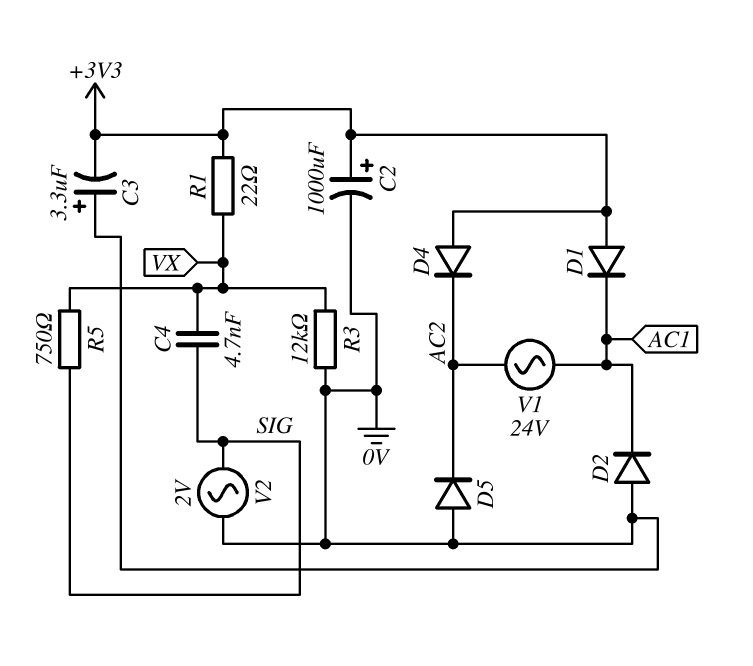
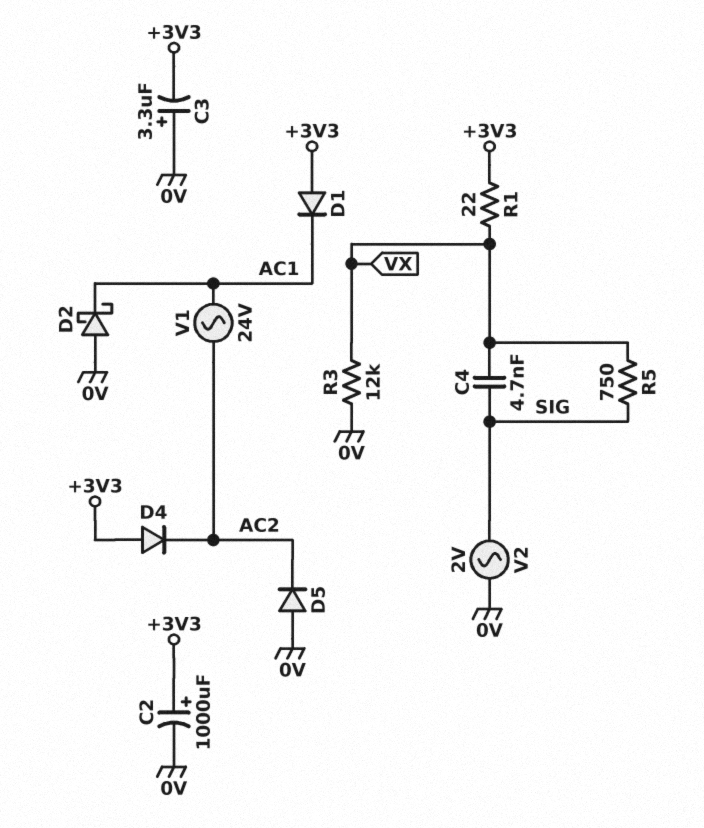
D2: diode (A 0V, K AC1) -> schottky (A 0V, K AC1)

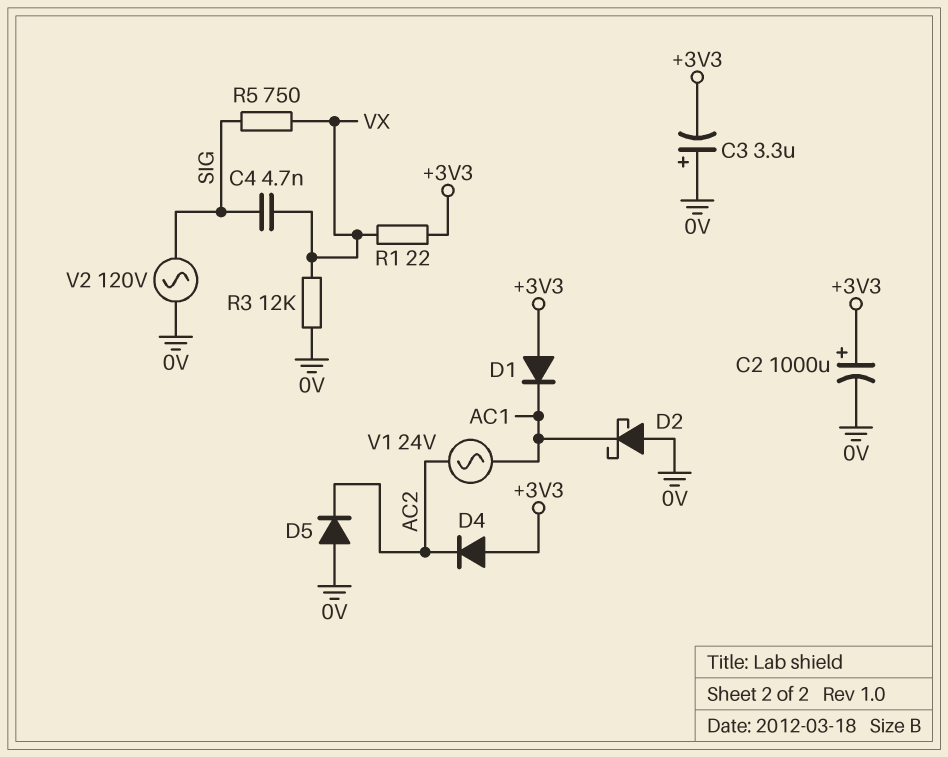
V2: AC 2V (0V, SIG) -> AC 120V (0V, SIG)

